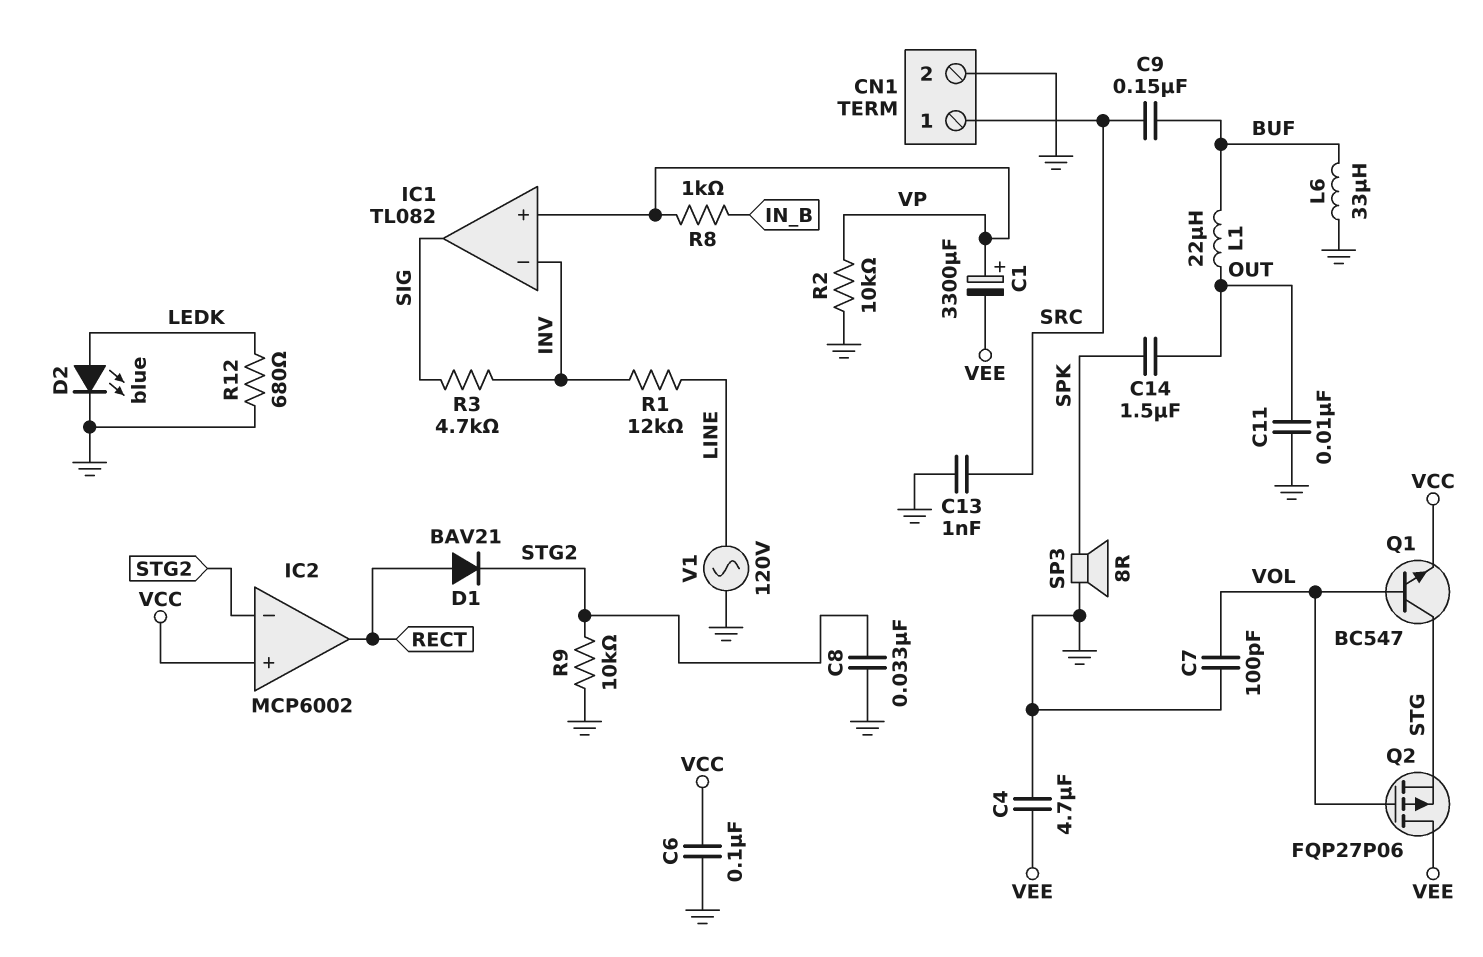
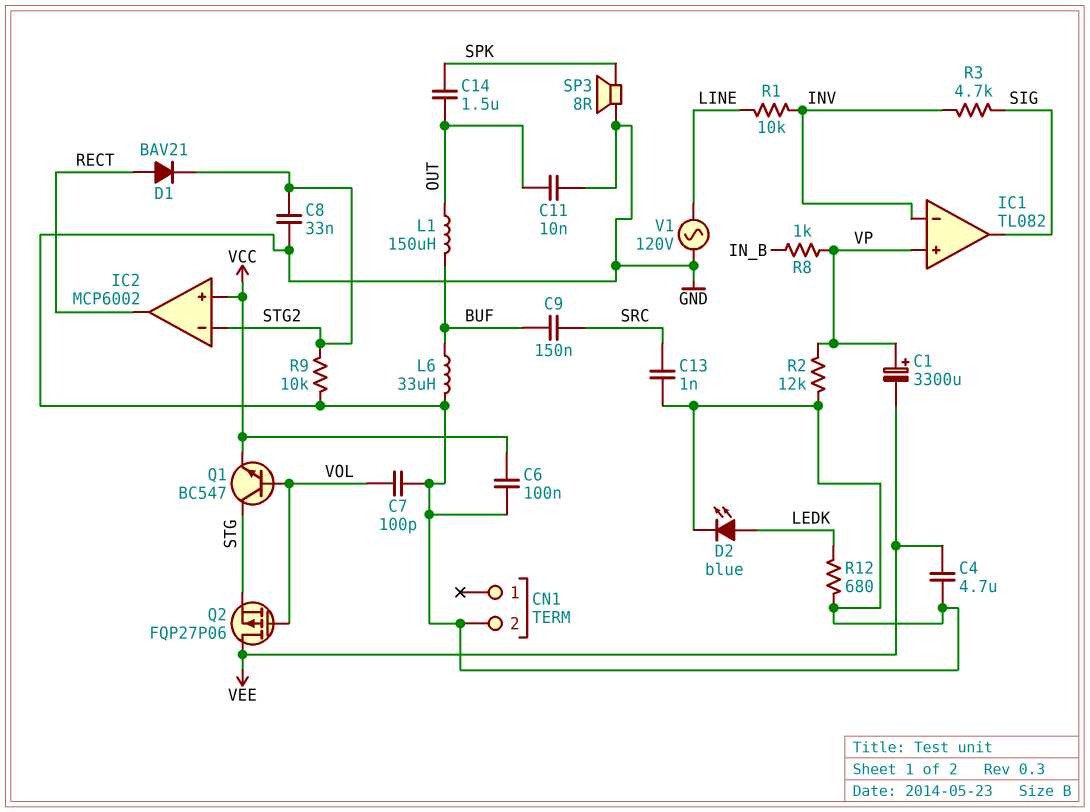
CN1 pin 1: SRC -> none
L1: 22uH (BUF, OUT) -> 150uH (BUF, OUT)
R1: 12k (INV, LINE) -> 10k (INV, LINE)
R2: 10k (GND, VP) -> 12k (GND, VP)

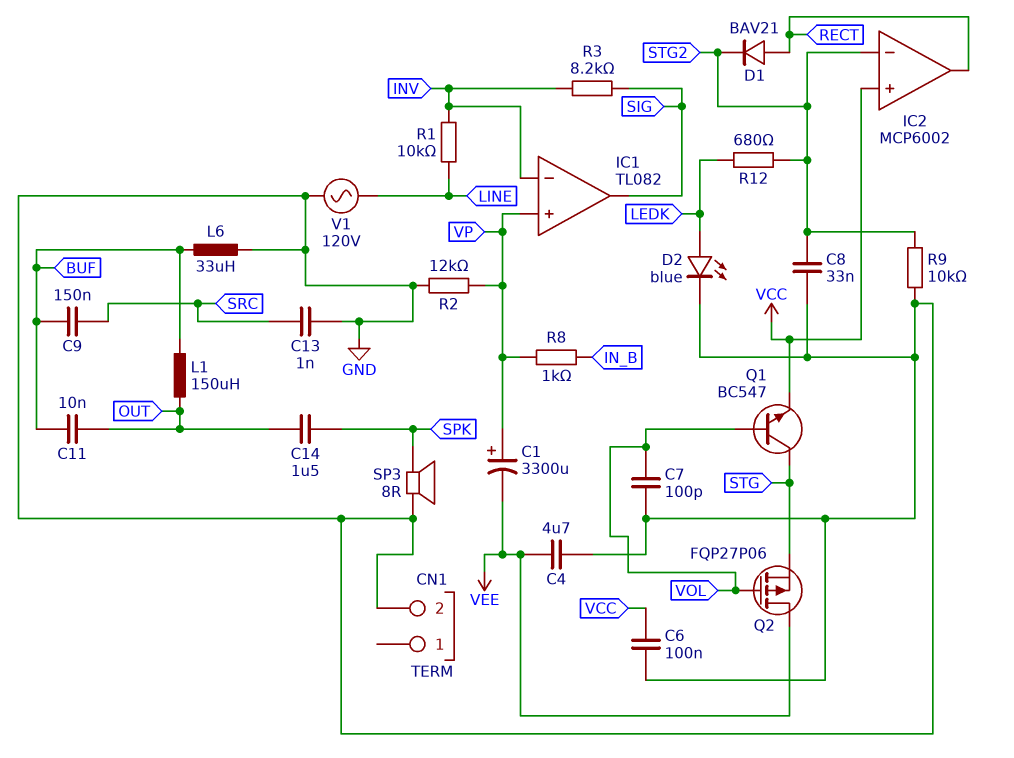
C11: 10nF (GND, OUT) -> 10nF (BUF, OUT)
R3: 4.7k (INV, SIG) -> 8.2k (INV, SIG)
R12: 680 (GND, LEDK) -> 680 (LEDK, STG2)

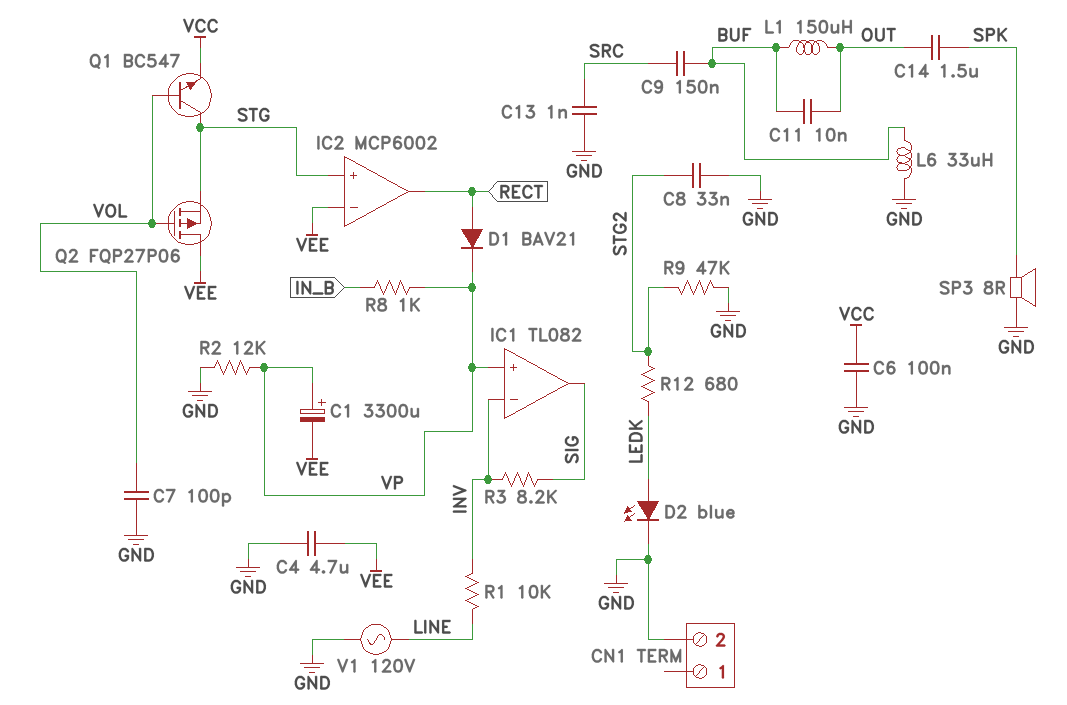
D1: diode BAV21 (A RECT, K STG2) -> diode BAV21 (A RECT, K VP)
IC2 pin in+: VCC -> STG
IC2 pin in-: STG2 -> VEE
R9: 10k (GND, STG2) -> 47k (GND, STG2)

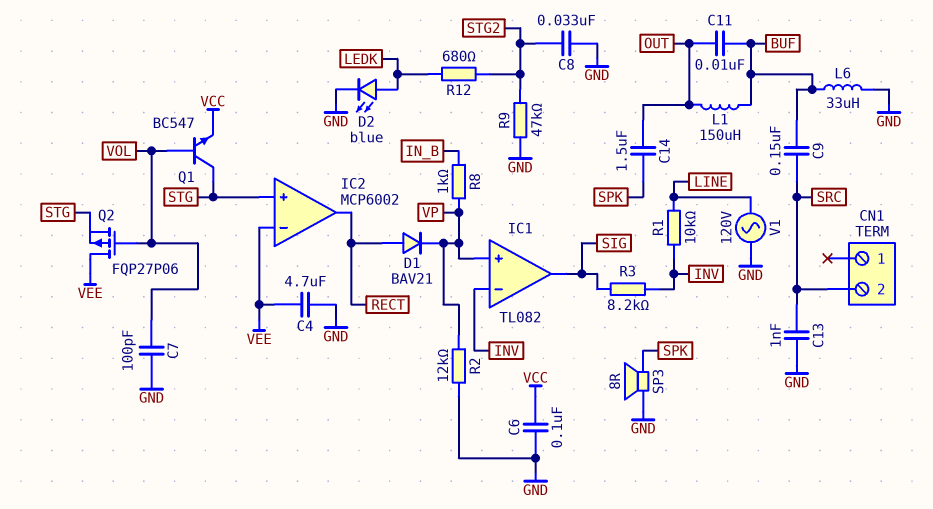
C1: 3300uF (plus VP, minus VEE) -> none
CN1 pin 2: GND -> SRC

